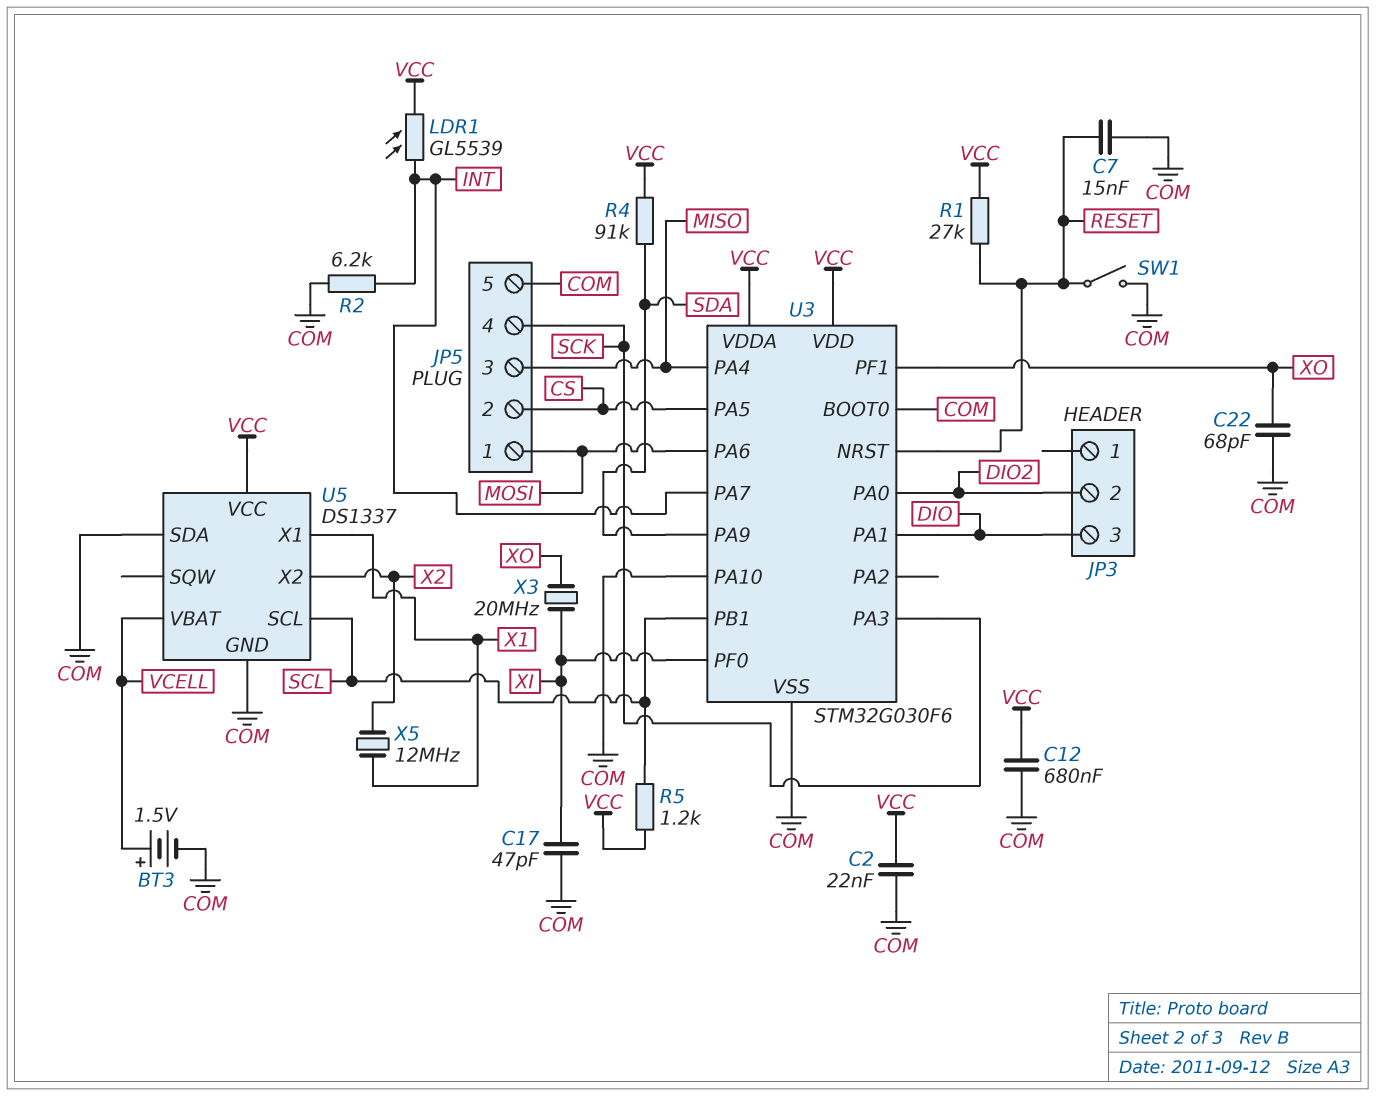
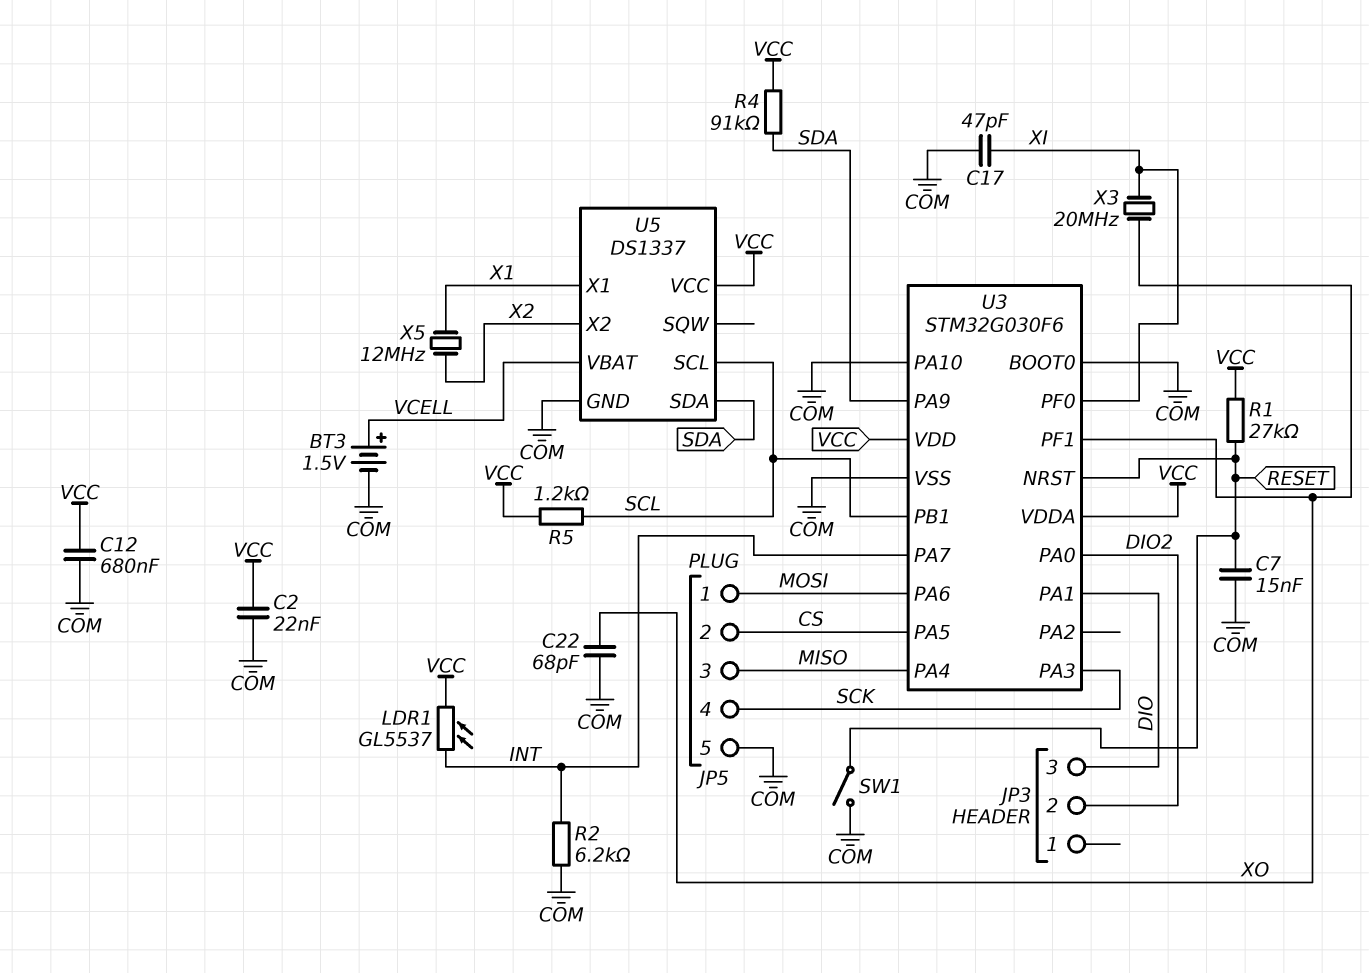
LDR1: GL5539 (INT, VCC) -> GL5537 (INT, VCC)
U5 pin SDA: COM -> SDA

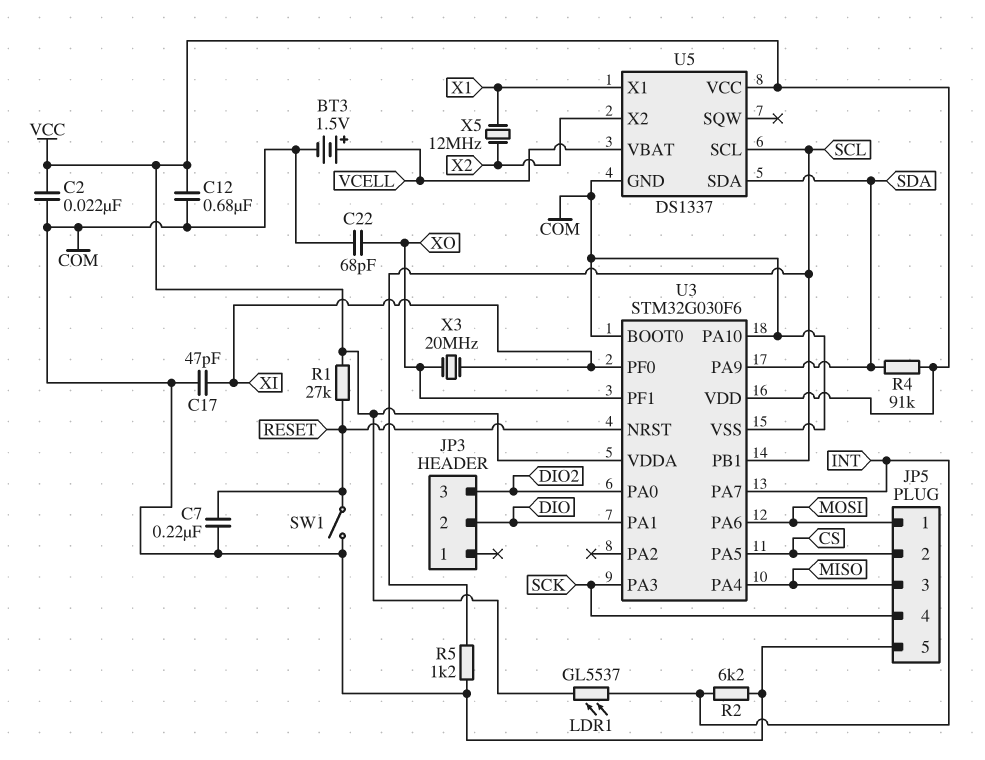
C7: 15nF (COM, RESET) -> 220nF (COM, RESET)
JP3 pin 2: DIO2 -> DIO
JP3 pin 3: DIO -> DIO2
R5: 1.2k (SCL, VCC) -> 1.2k (COM, SCL)

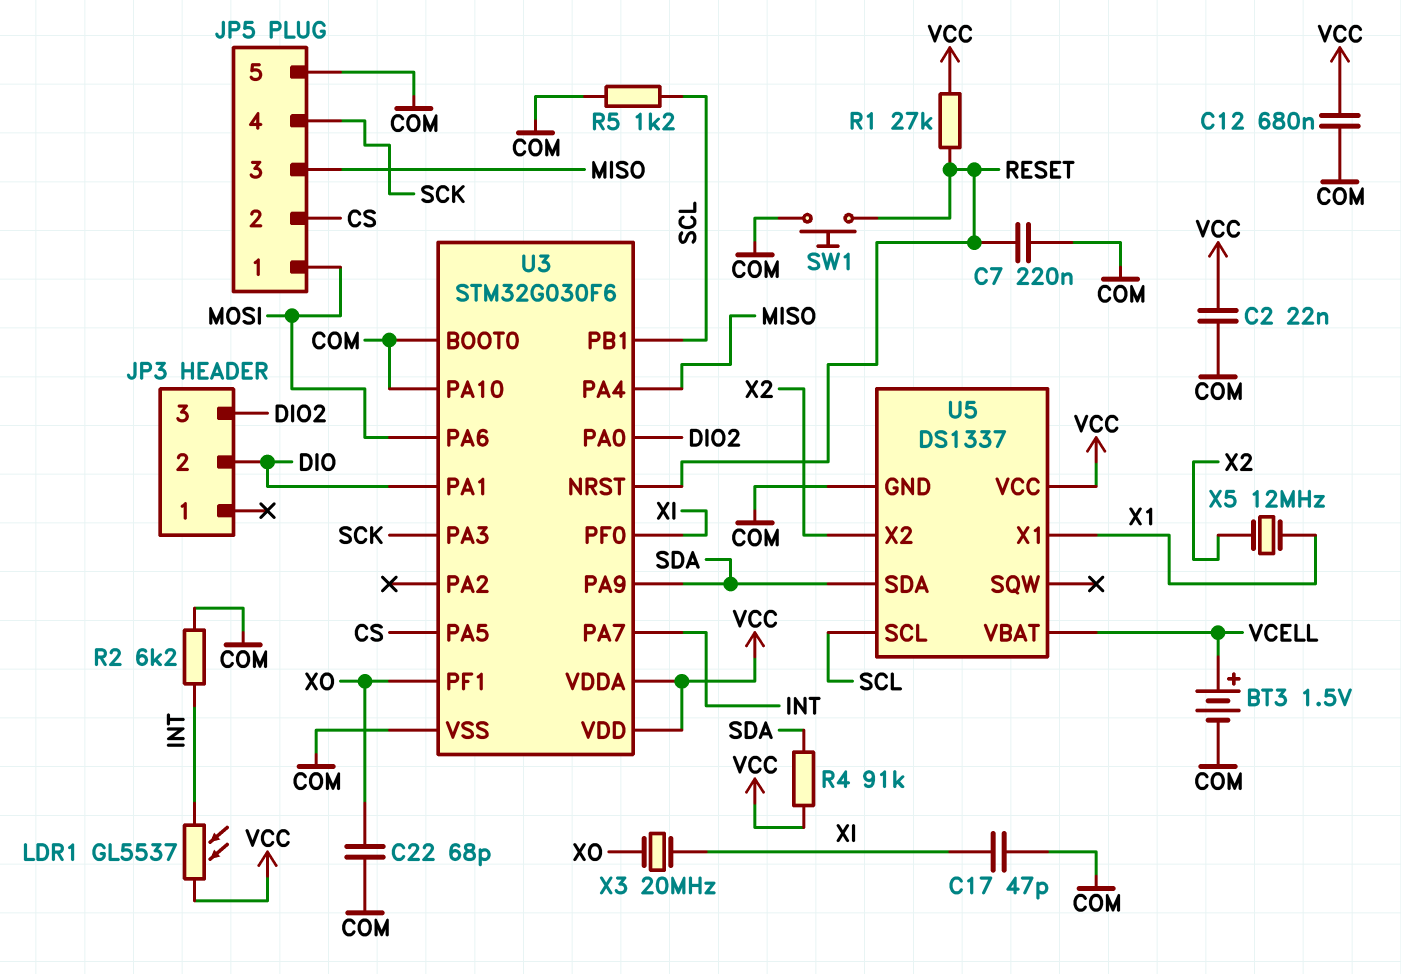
SW1: switch (COM, RESET) -> button (COM, RESET)

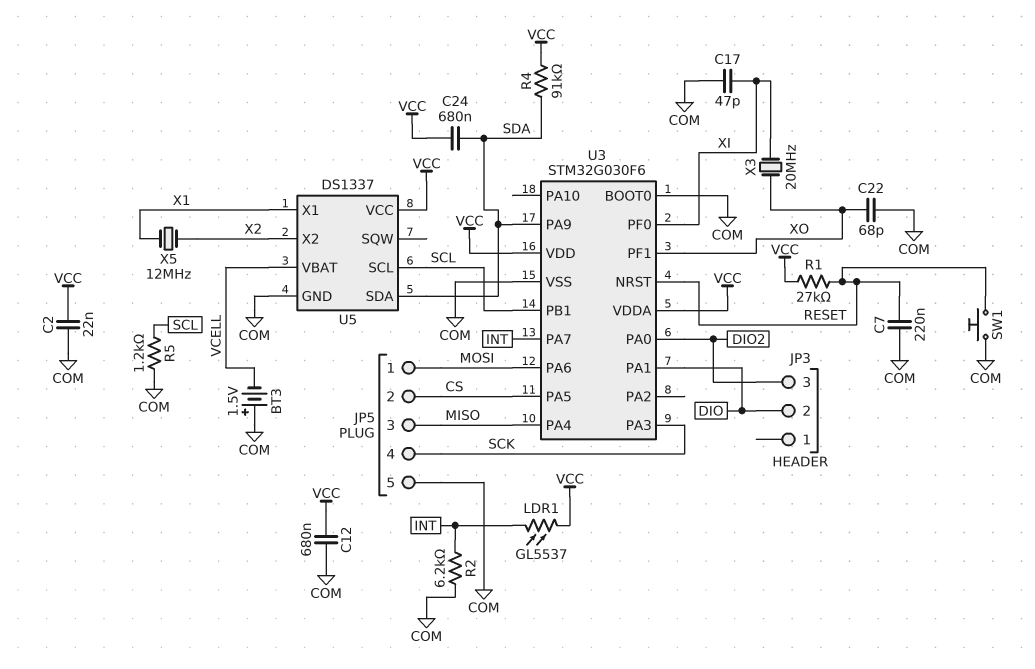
BT3: 1.5V (plus VCELL, minus COM) -> 1.5V (plus COM, minus VCELL)
C24: none -> 680nF (SDA, VCC)
U3 pin PA10: COM -> none

